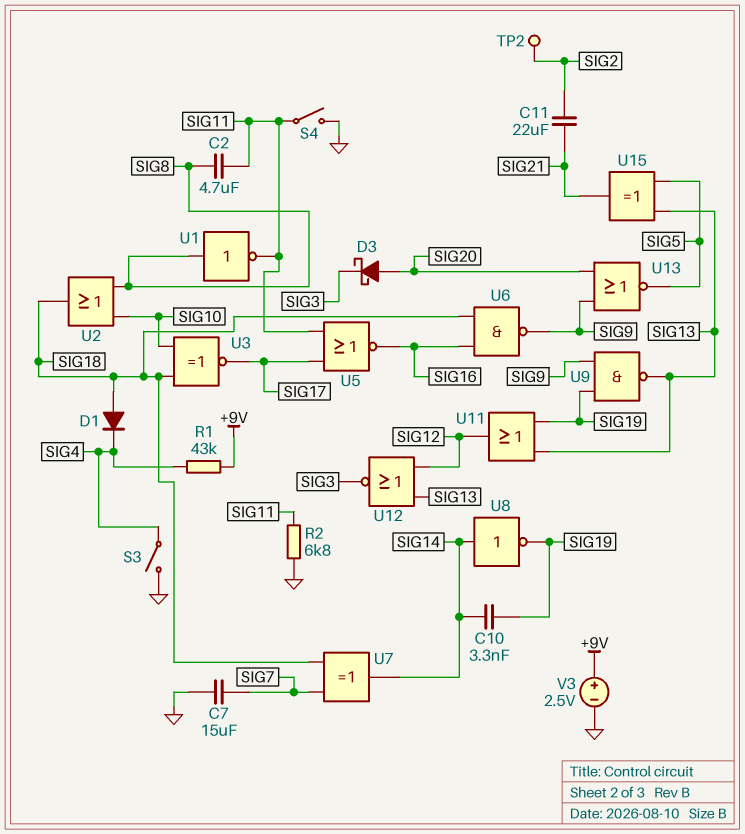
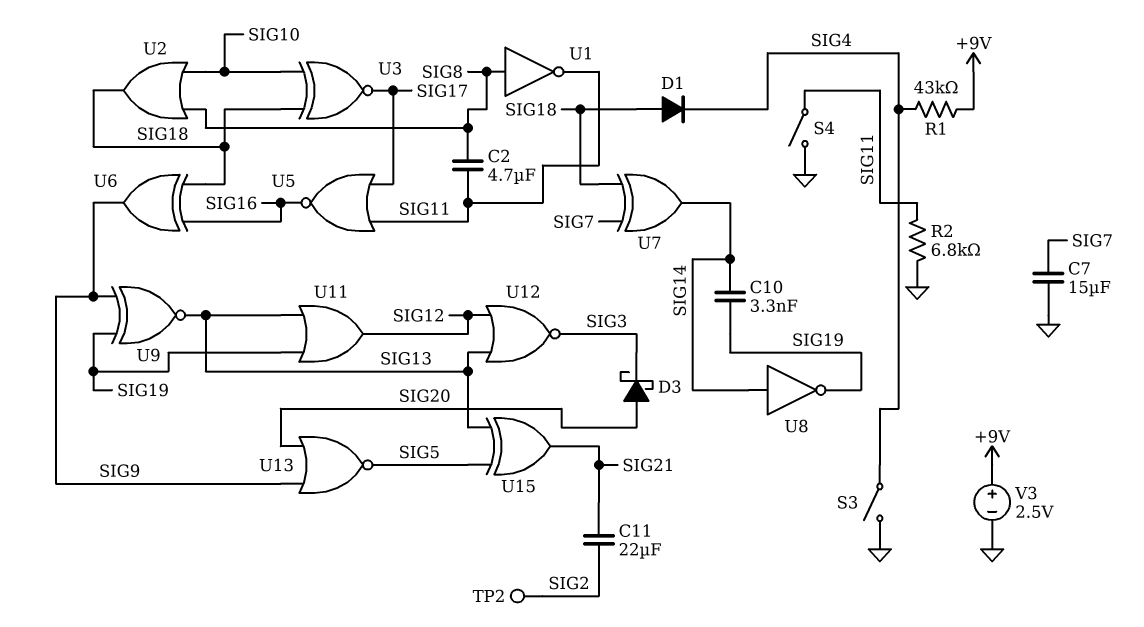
U6: NAND (in SIG16, in SIG18, out SIG9) -> XOR (in SIG16, in SIG18, out SIG9)
U9: NAND (in SIG9, in SIG19, out SIG13) -> XNOR (in SIG9, in SIG19, out SIG13)

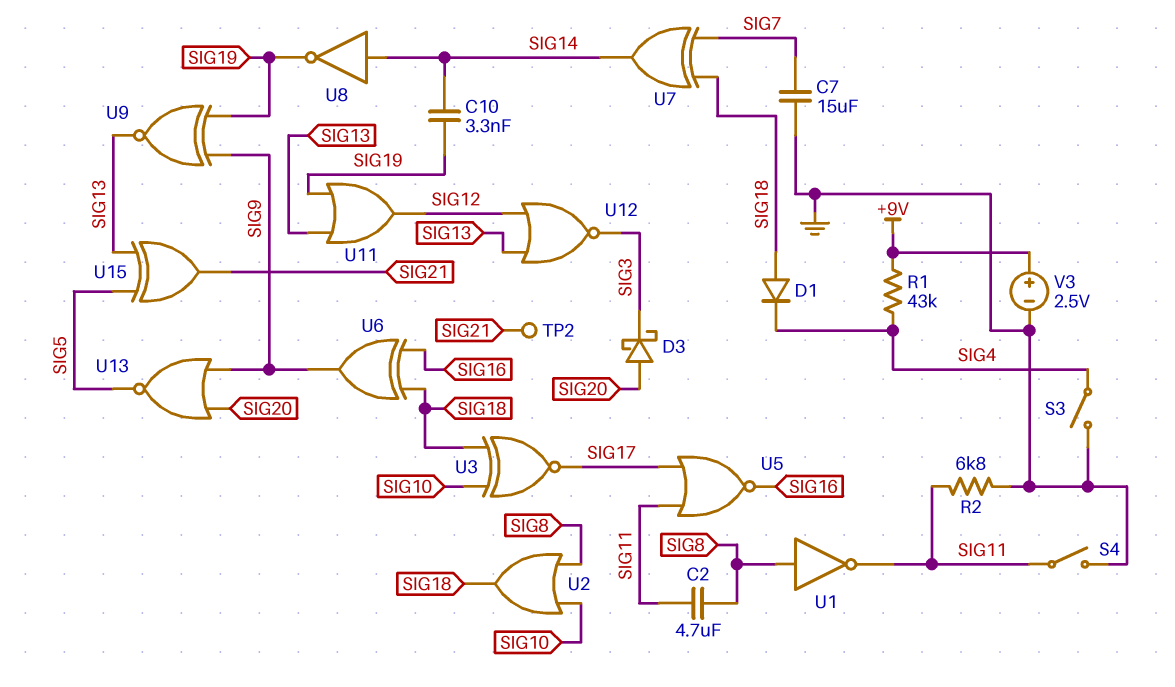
C11: 22uF (SIG2, SIG21) -> none
TP2: test point (SIG2) -> test point (SIG21)

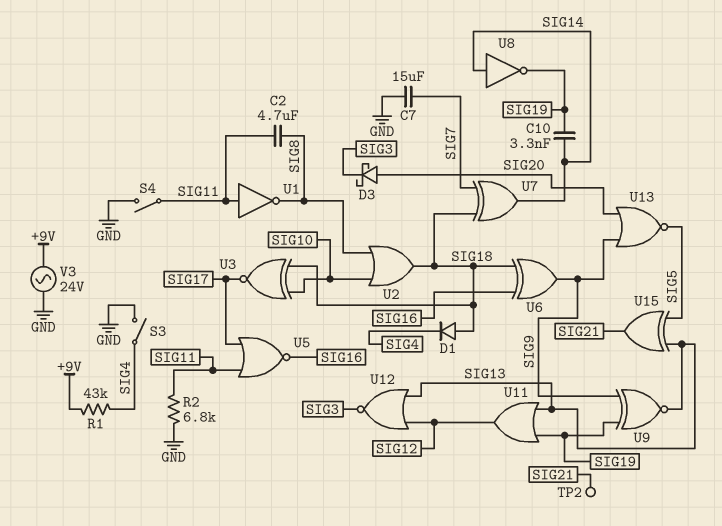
U1: NOT (in SIG8, out SIG11) -> NOT (in SIG11, out SIG8)
V3: 2.5V (plus +9V, minus GND) -> AC 24V (+9V, GND)

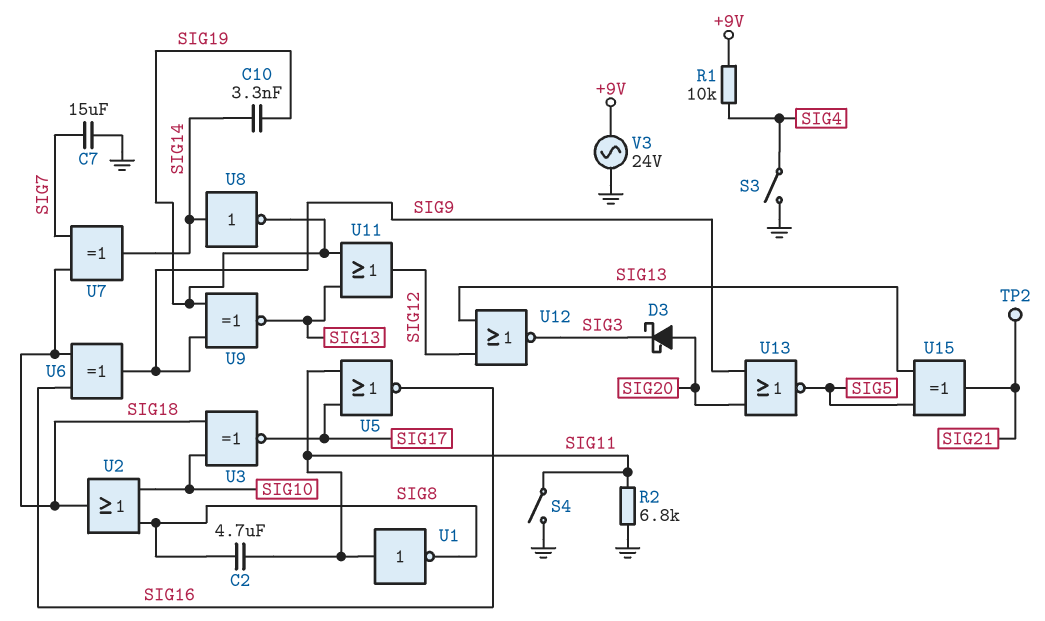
D1: diode (A SIG18, K SIG4) -> none
R1: 43k (+9V, SIG4) -> 10k (+9V, SIG4)

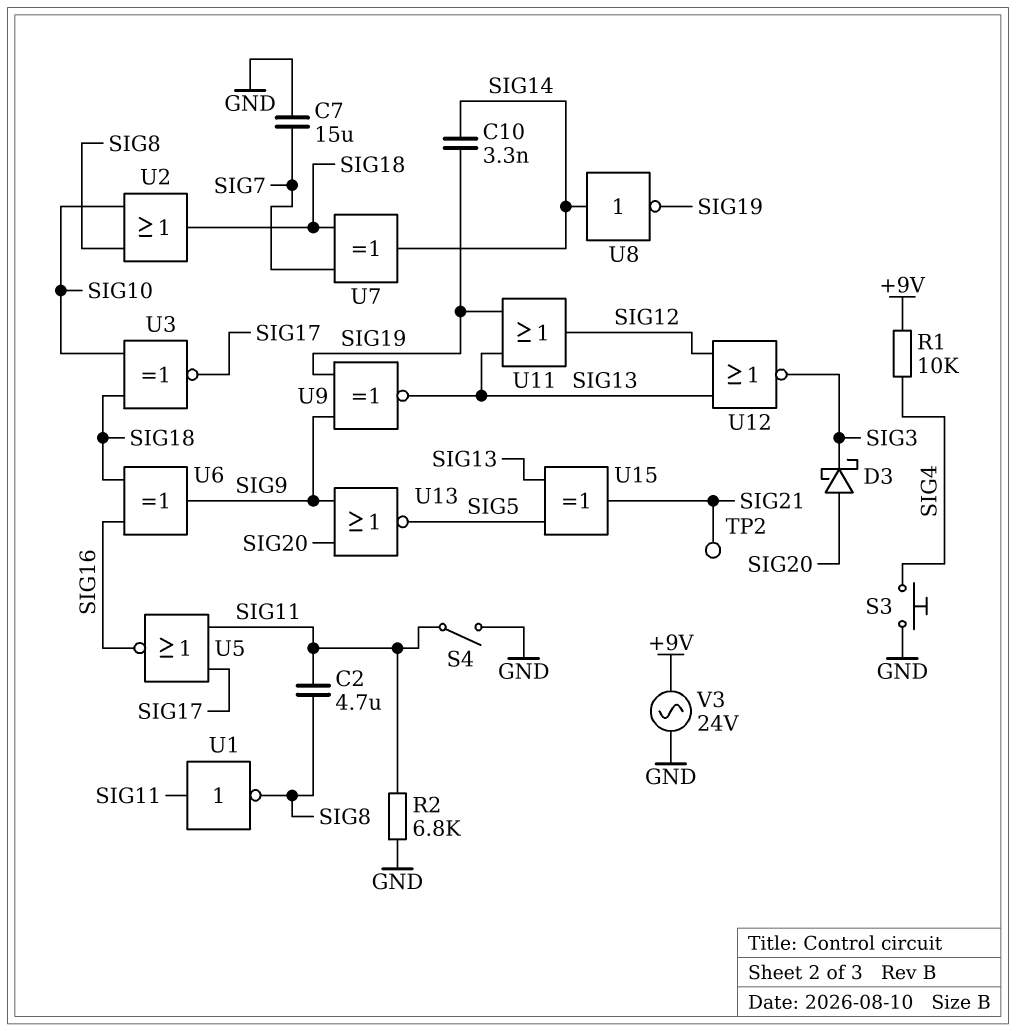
S3: switch (GND, SIG4) -> button (GND, SIG4)

